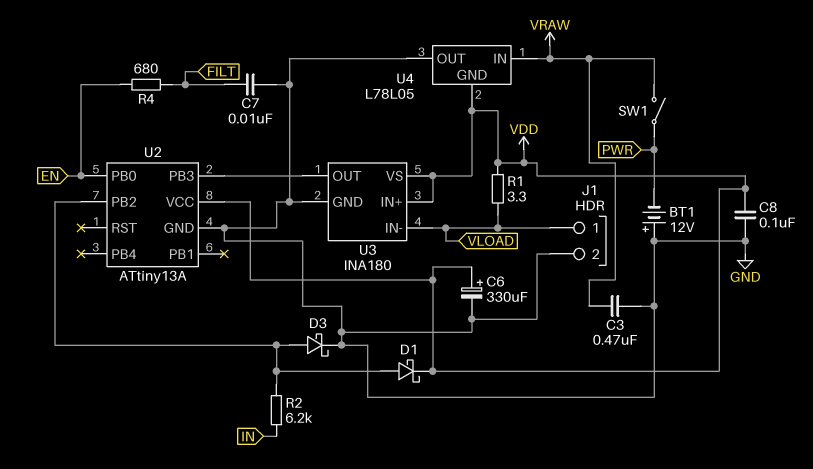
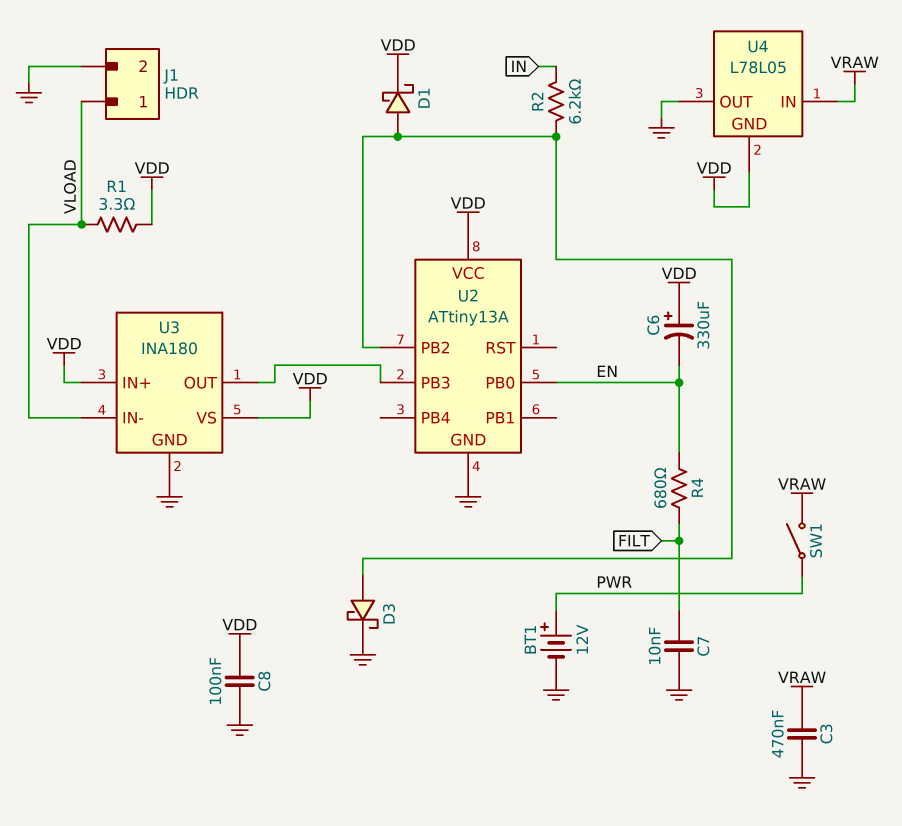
BT1: 12V (plus GND, minus PWR) -> 12V (plus PWR, minus GND)
C6: 330uF (plus VDD, minus GND) -> 330uF (plus VDD, minus EN)

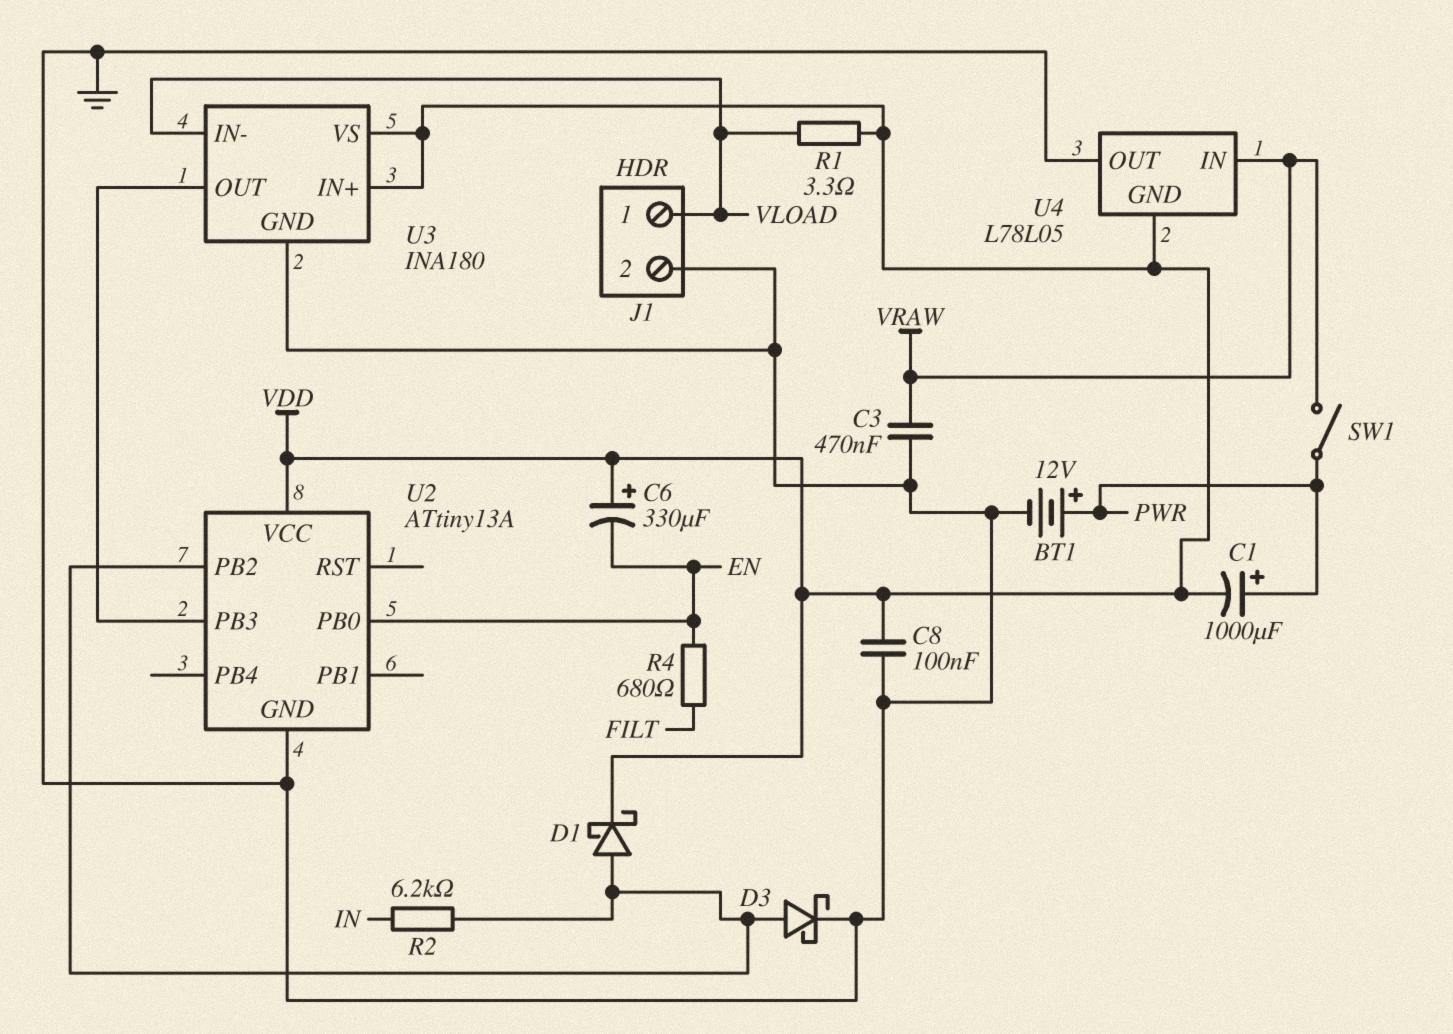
C1: none -> 1000uF (plus PWR, minus VDD)
C7: 10nF (FILT, GND) -> none

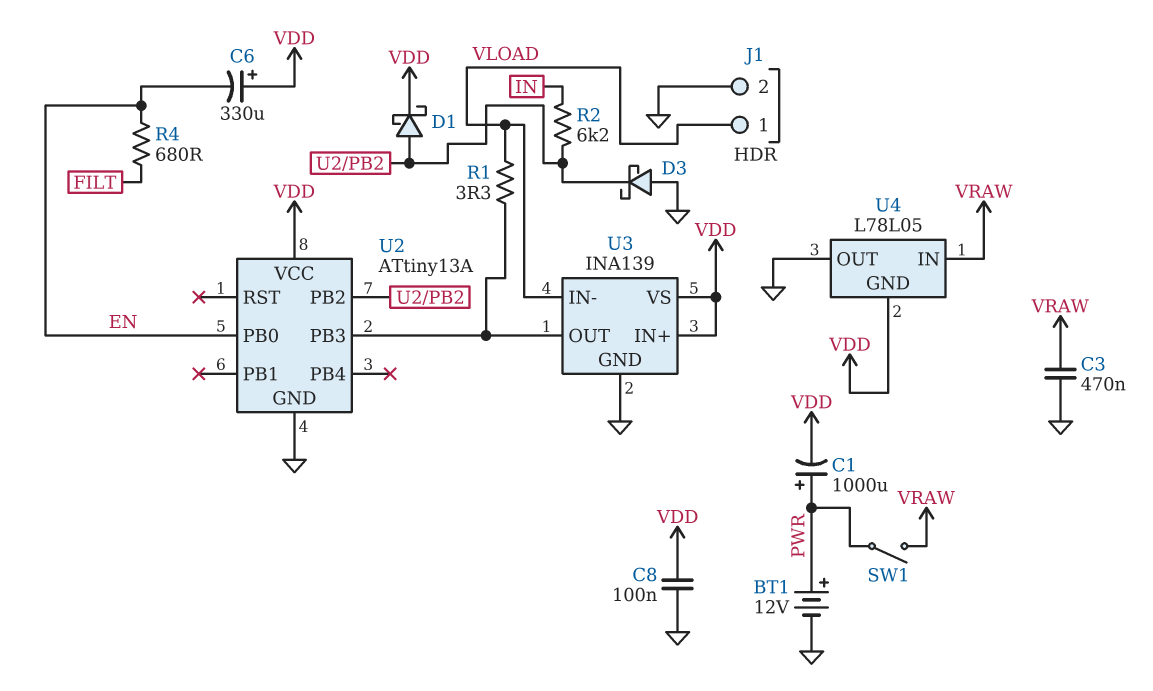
D3: schottky (A U2/PB2, K GND) -> schottky (A GND, K U2/PB2)
R1: 3.3 (VDD, VLOAD) -> 3.3 (U2/PB3, VLOAD)
U3: INA180 -> INA139

